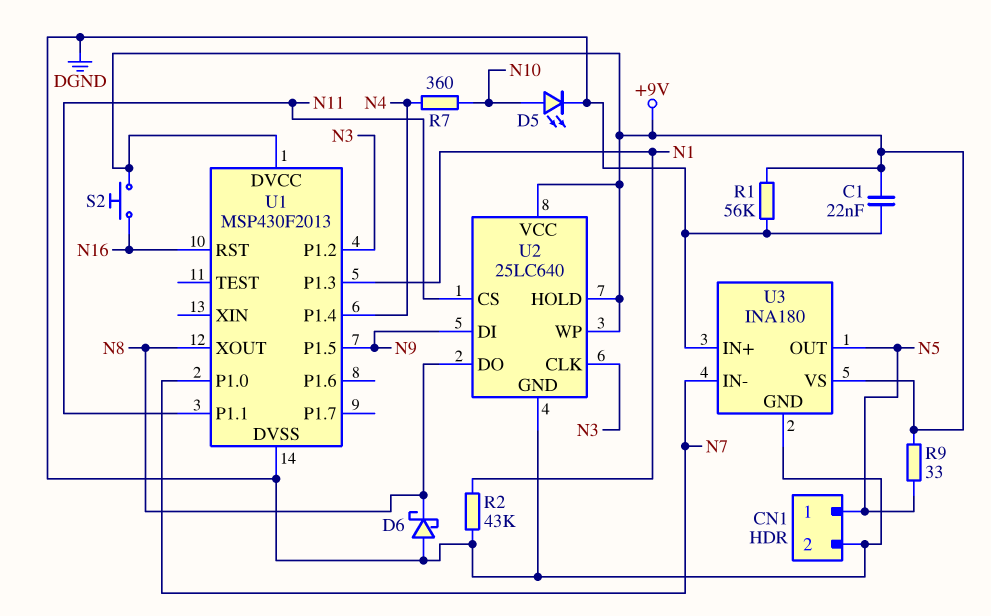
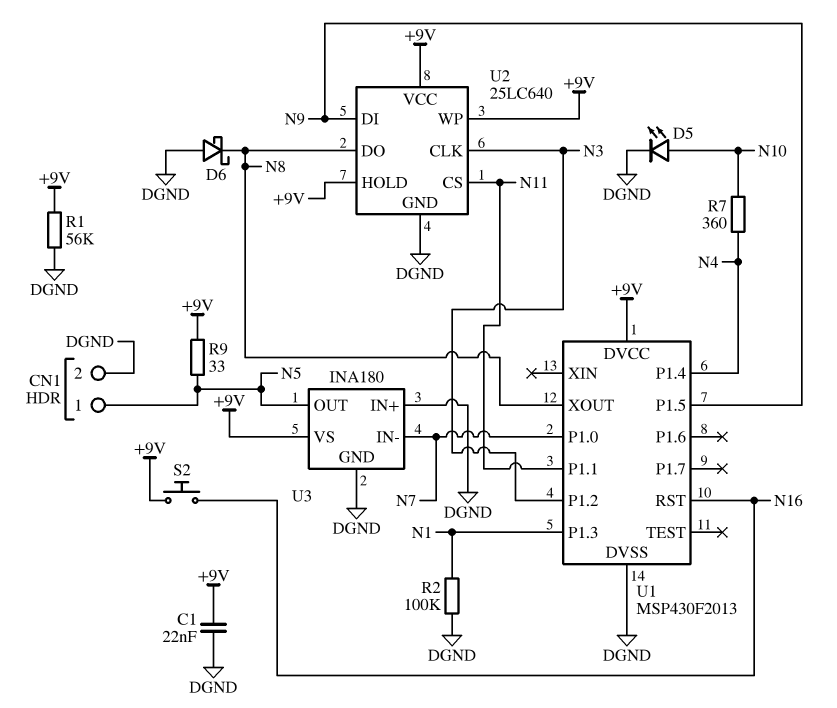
R2: 43k (DGND, N1) -> 100k (DGND, N1)

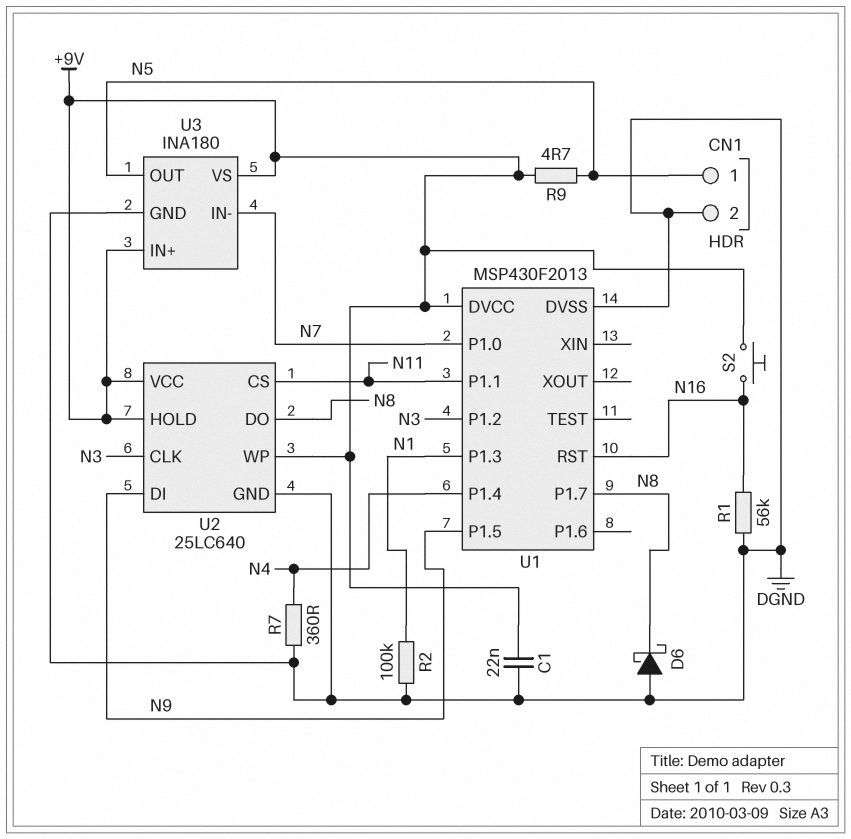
D5: LED (A N10, K DGND) -> none
R1: 56k (+9V, DGND) -> 56k (DGND, N16)
R7: 360 (N4, N10) -> 360 (DGND, N4)
R9: 33 (+9V, N5) -> 4.7 (+9V, N5)
U1 pin P1.7: none -> N8
U1 pin XOUT: N8 -> none
U3 pin IN+: DGND -> +9V

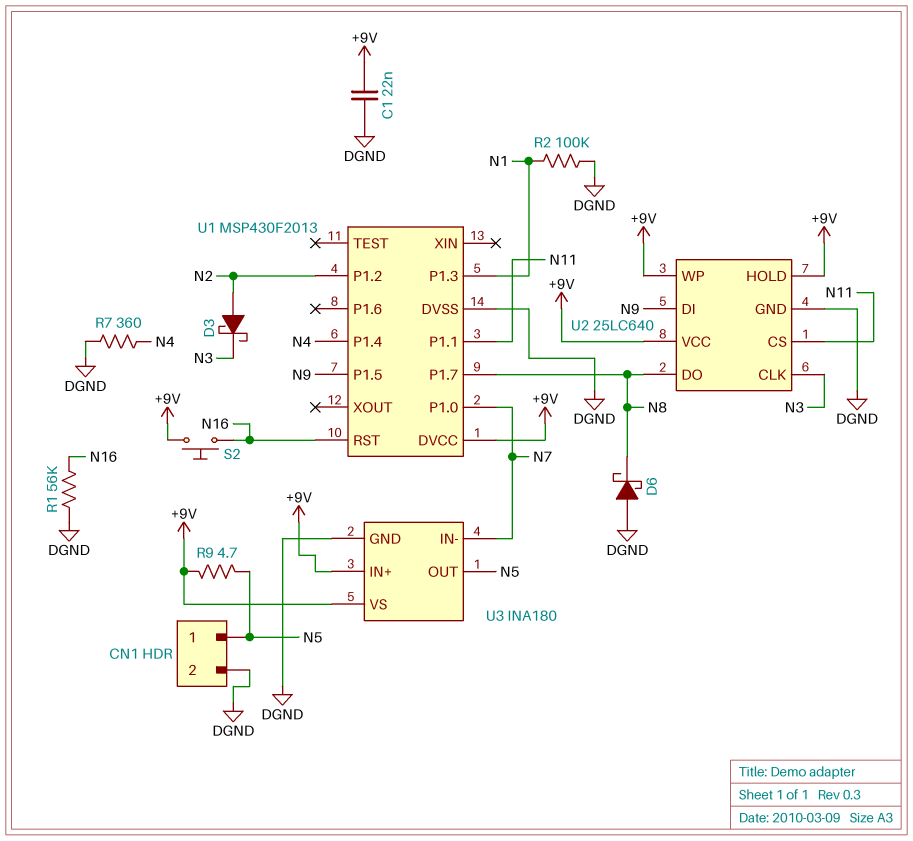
D3: none -> schottky (A N2, K N3)
U1 pin P1.2: N3 -> N2

